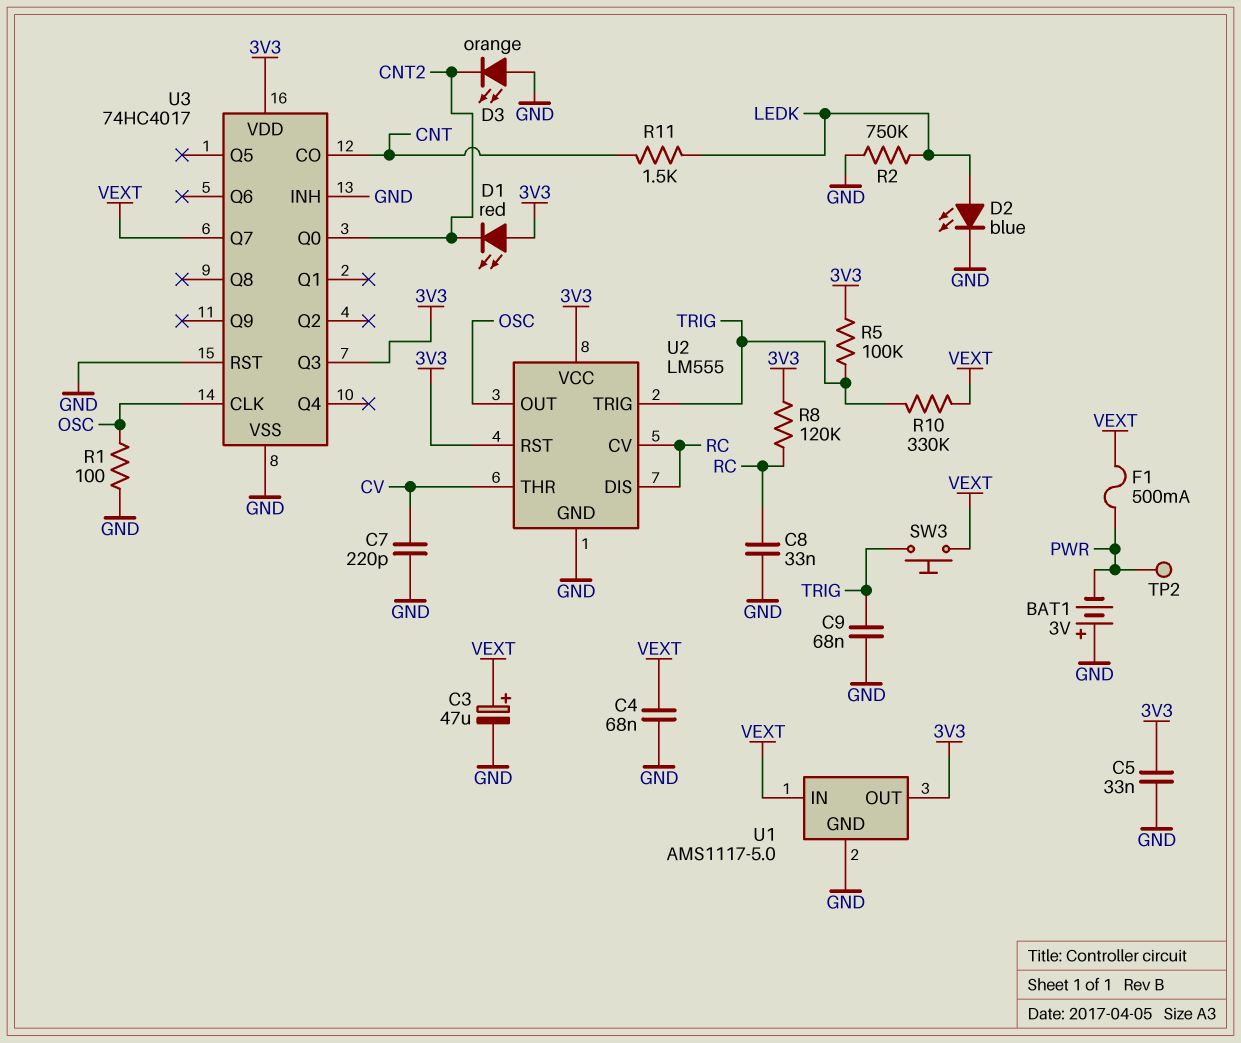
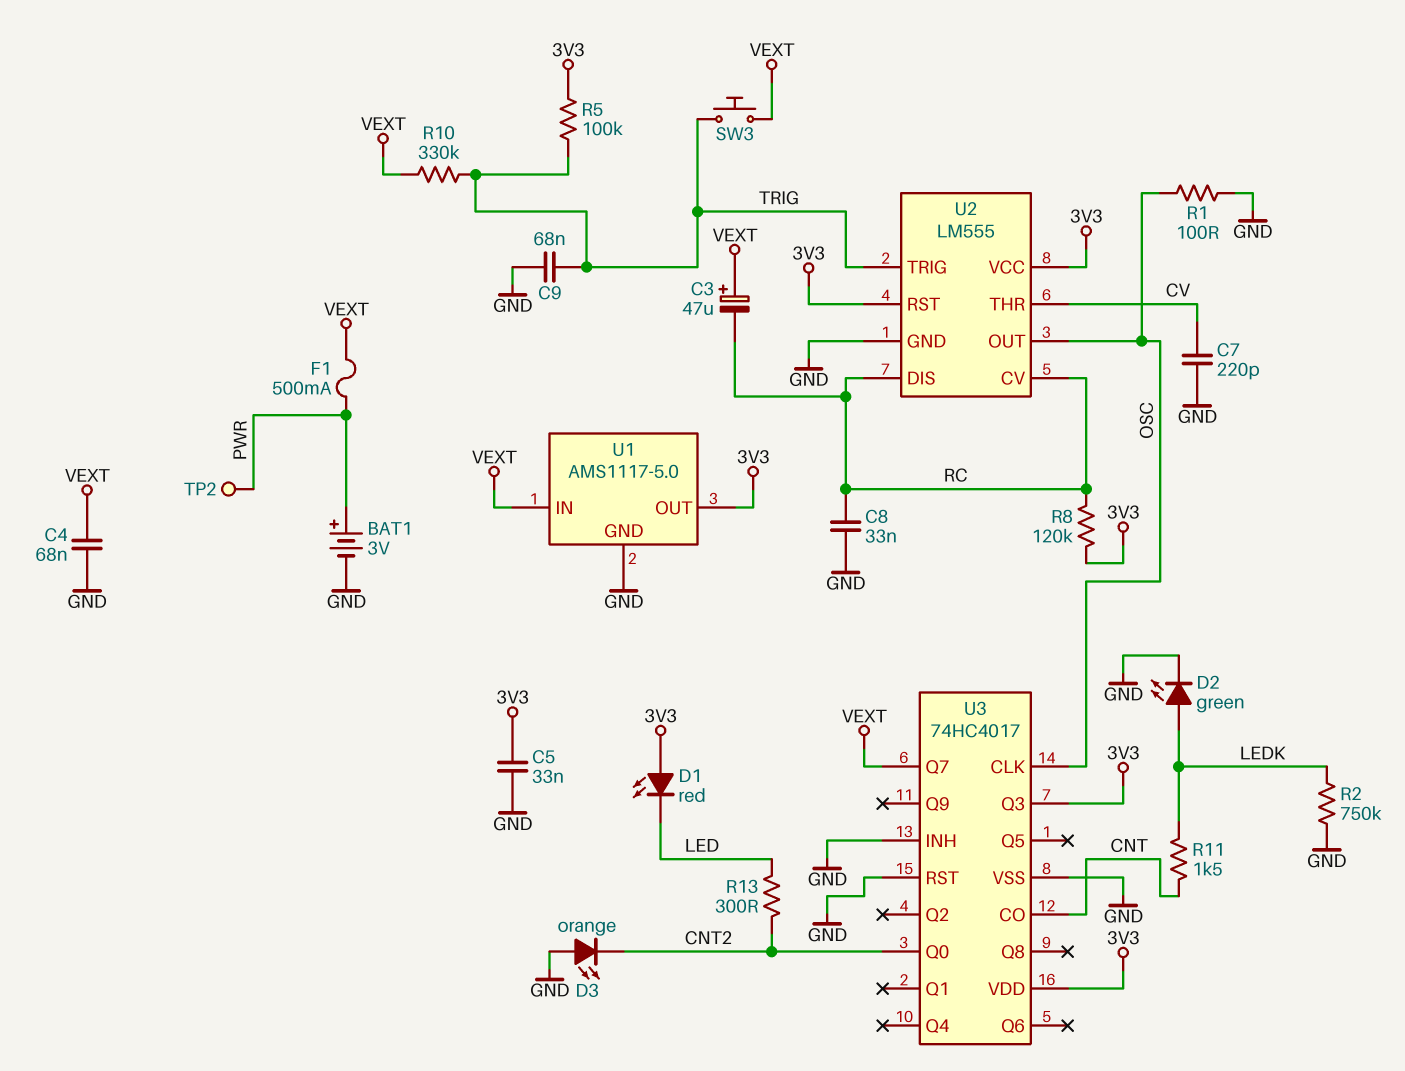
BAT1: 3V (plus GND, minus PWR) -> 3V (plus PWR, minus GND)
C3: 47uF (plus VEXT, minus GND) -> 47uF (plus VEXT, minus RC)
D1: LED red (A 3V3, K CNT2) -> LED red (A 3V3, K LED)
D2: LED blue (A LEDK, K GND) -> LED green (A LEDK, K GND)
R13: none -> 300 (CNT2, LED)

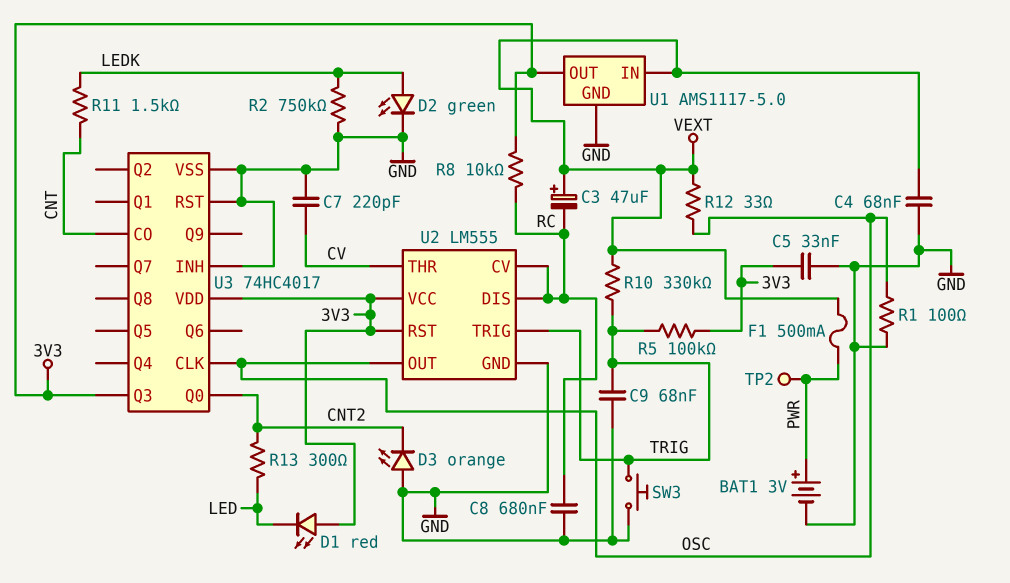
C8: 33nF (GND, RC) -> 680nF (GND, RC)
R8: 120k (3V3, RC) -> 10k (3V3, RC)
R12: none -> 33 (OSC, VEXT)
SW3: button (TRIG, VEXT) -> button (GND, TRIG)
U3 pin Q7: VEXT -> none

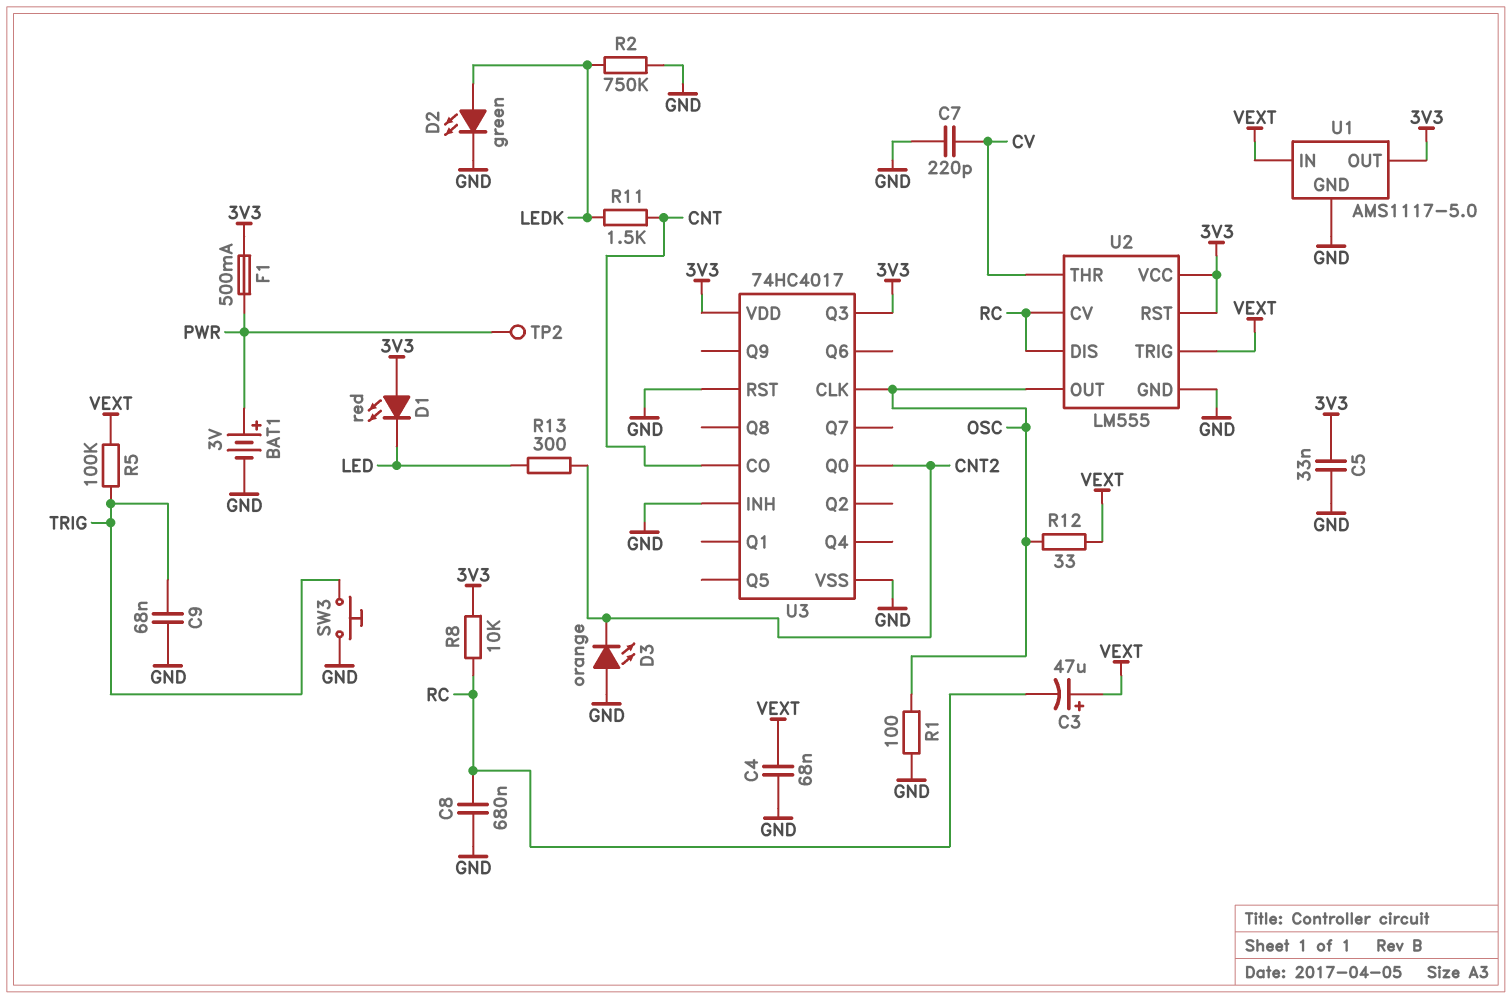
F1: 500mA (PWR, VEXT) -> 500mA (3V3, PWR)
R5: 100k (3V3, TRIG) -> 100k (TRIG, VEXT)
R10: 330k (TRIG, VEXT) -> none
U2 pin TRIG: TRIG -> VEXT

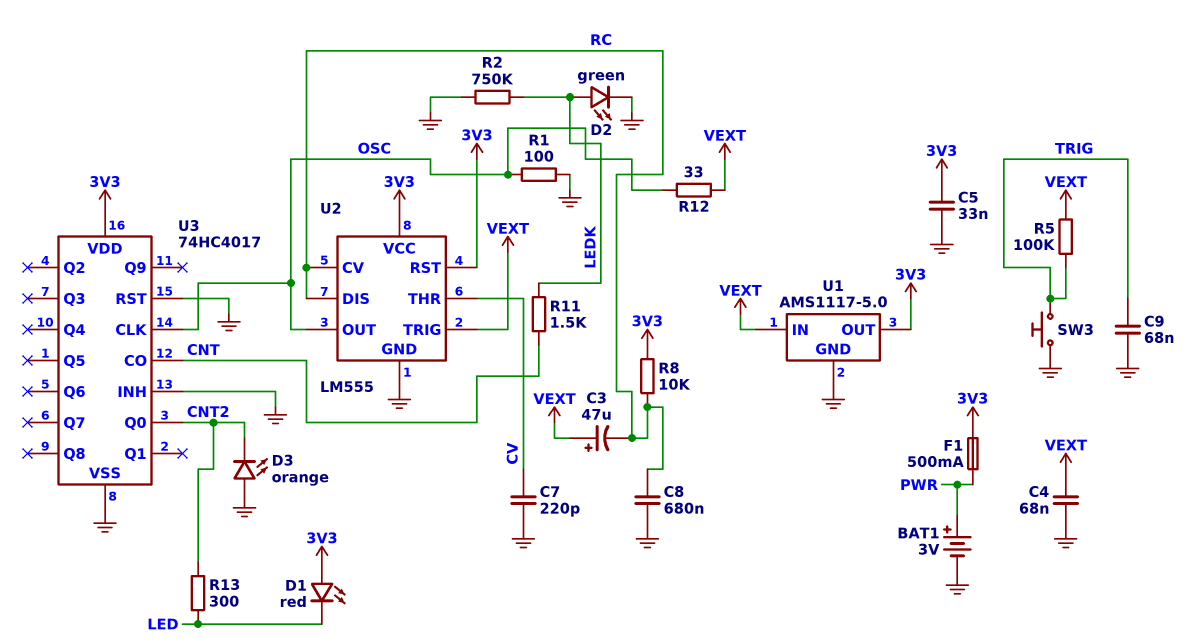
TP2: test point (PWR) -> none
U3 pin Q3: 3V3 -> none

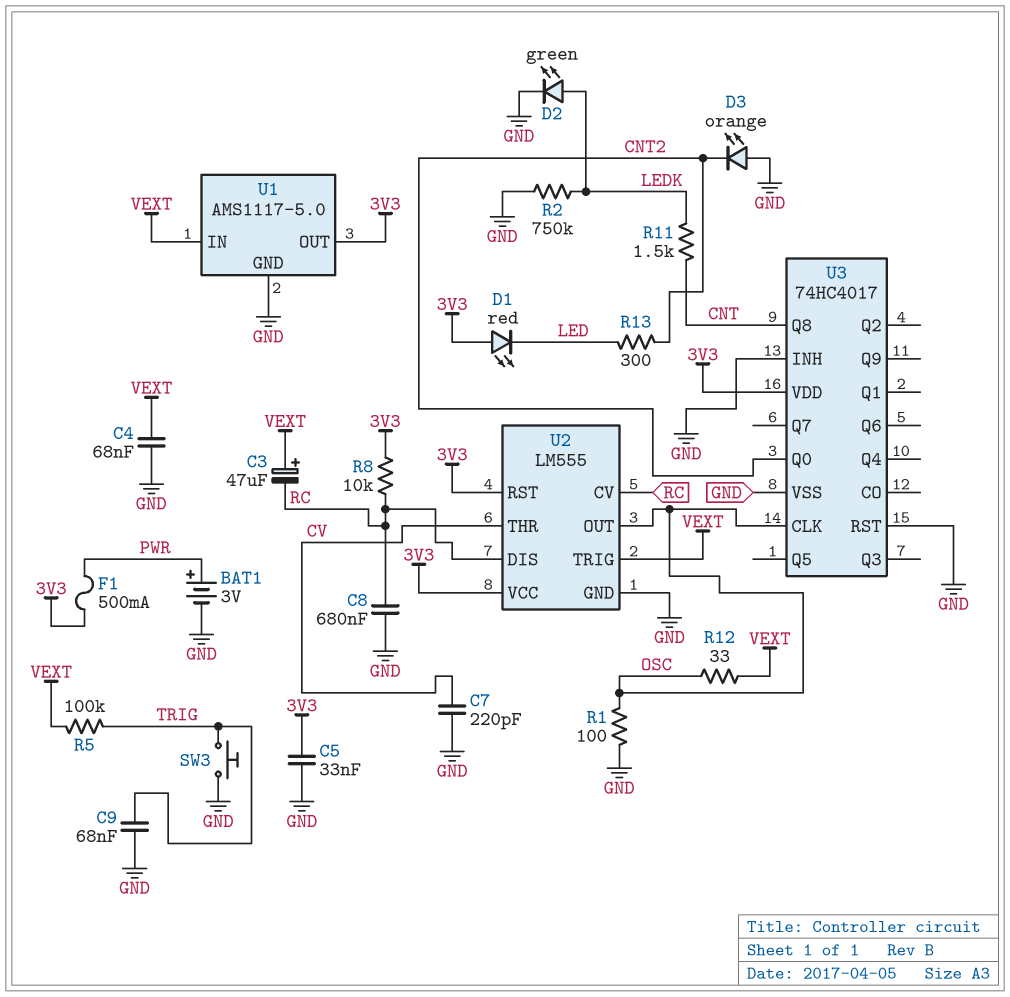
U3 pin CO: CNT -> none
U3 pin Q8: none -> CNT

